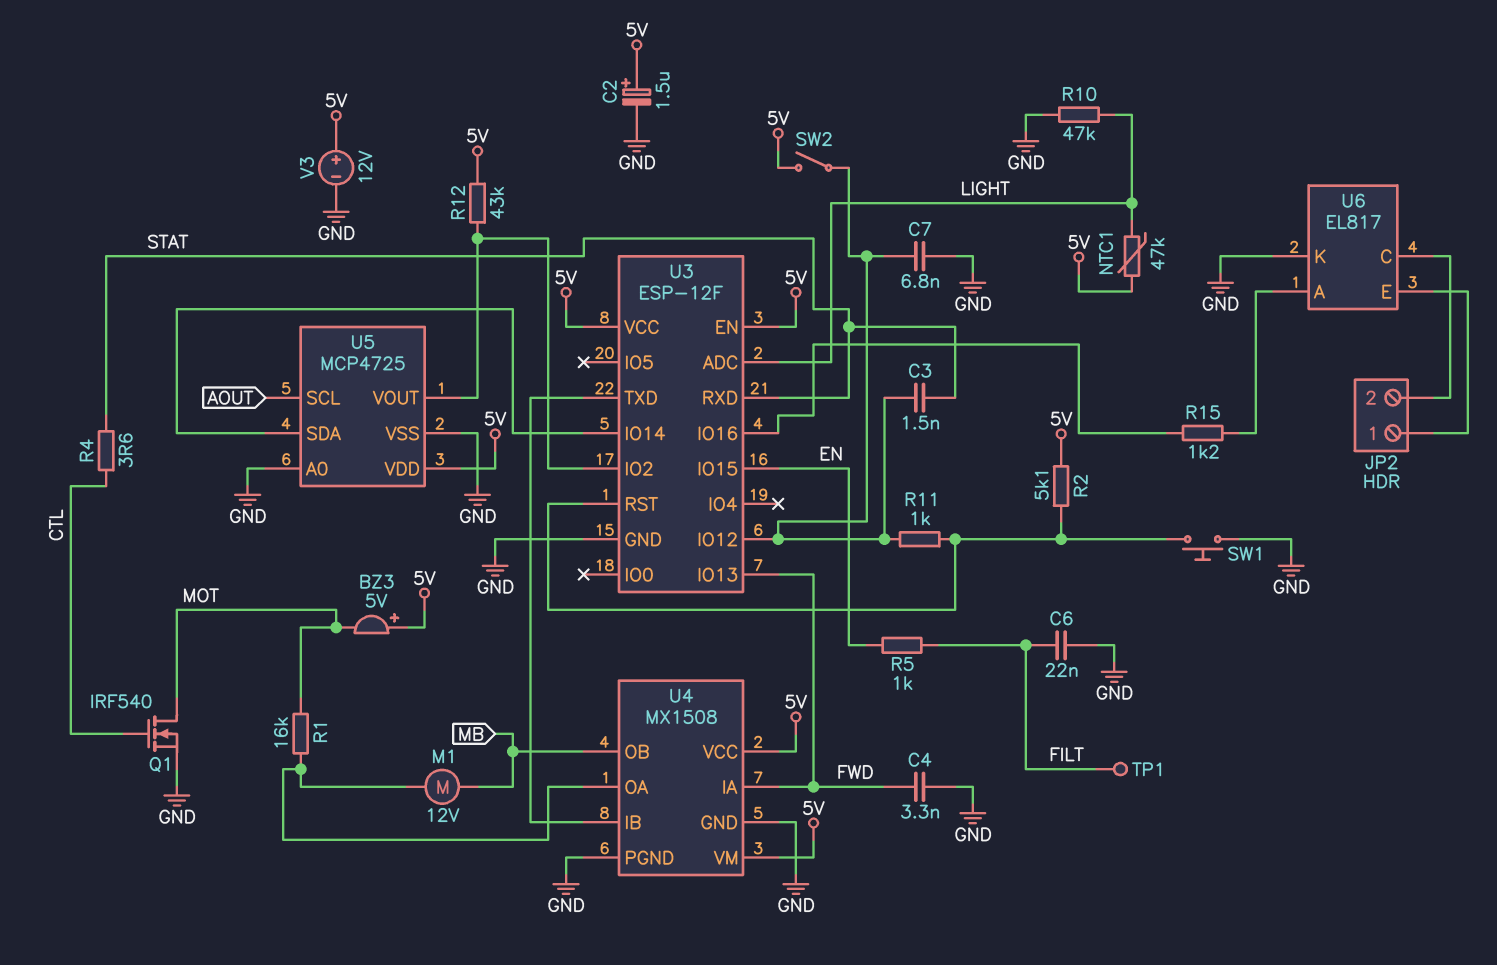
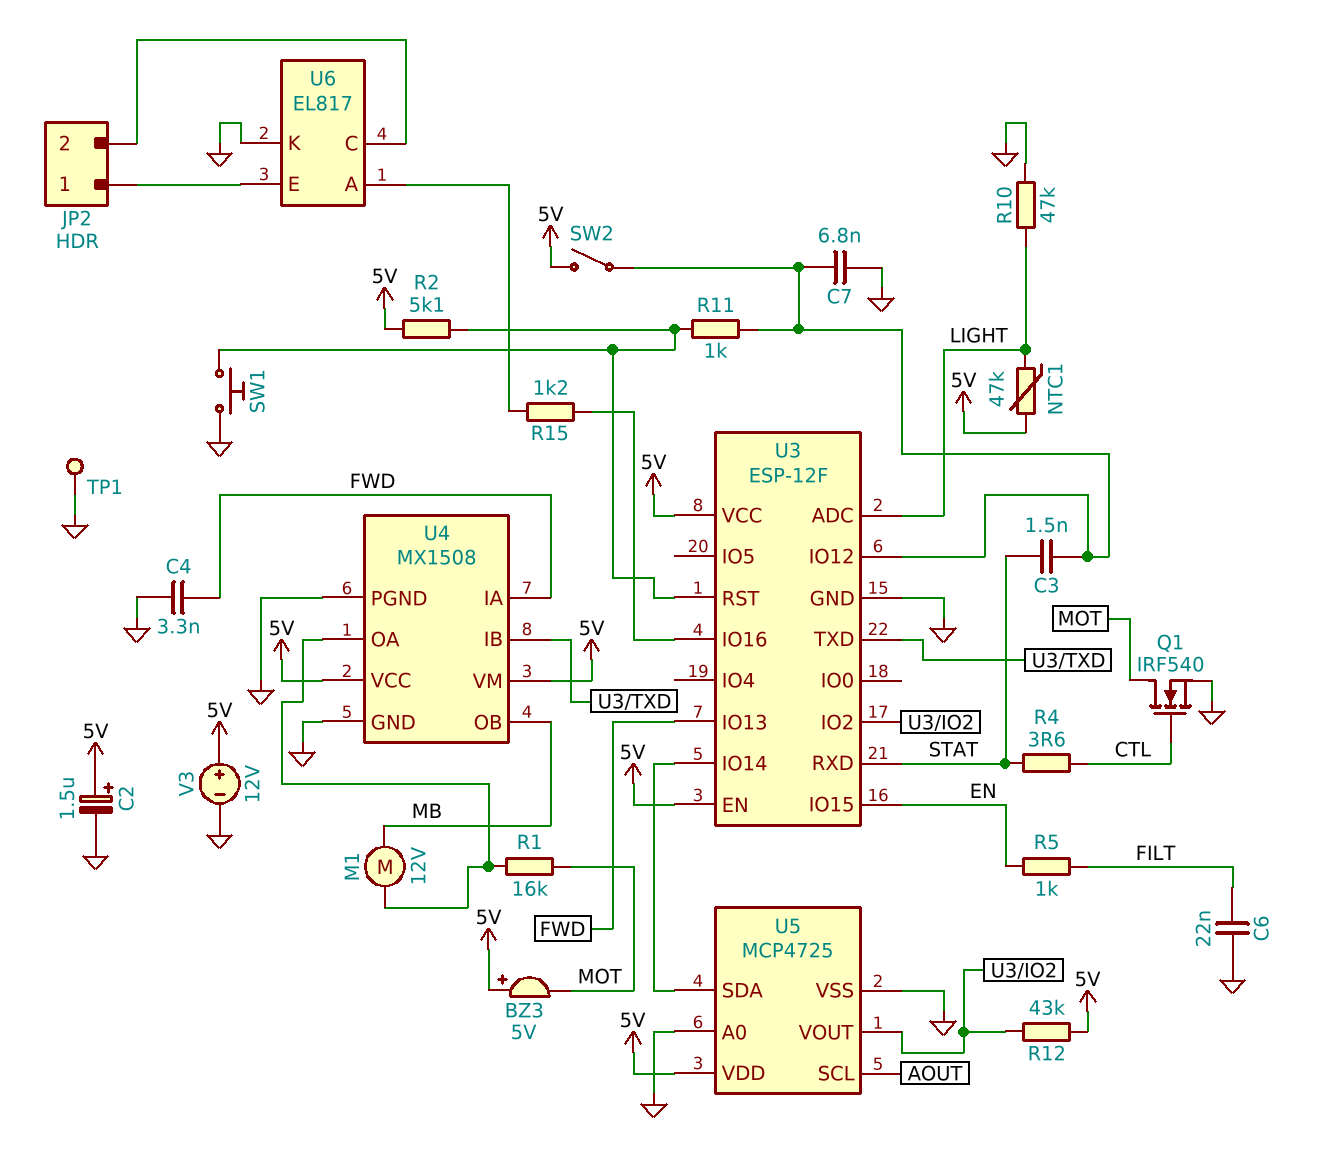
TP1: test point (FILT) -> test point (GND)

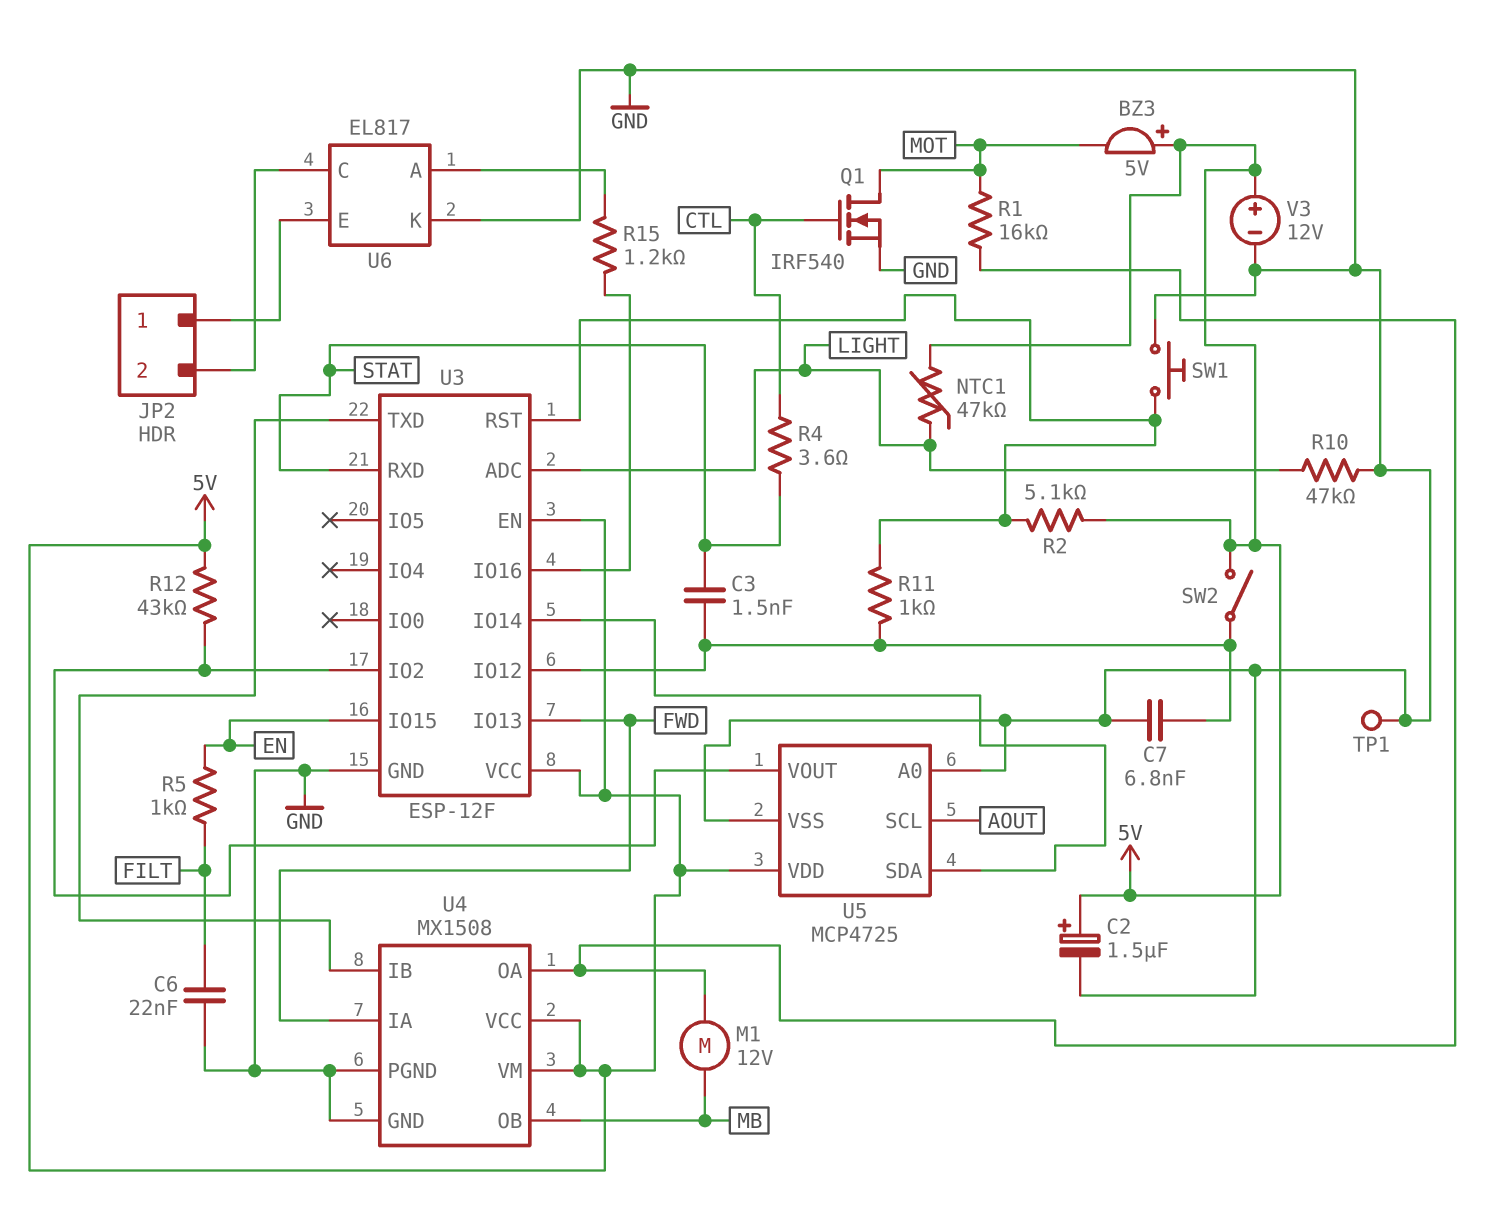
C4: 3.3nF (FWD, GND) -> none

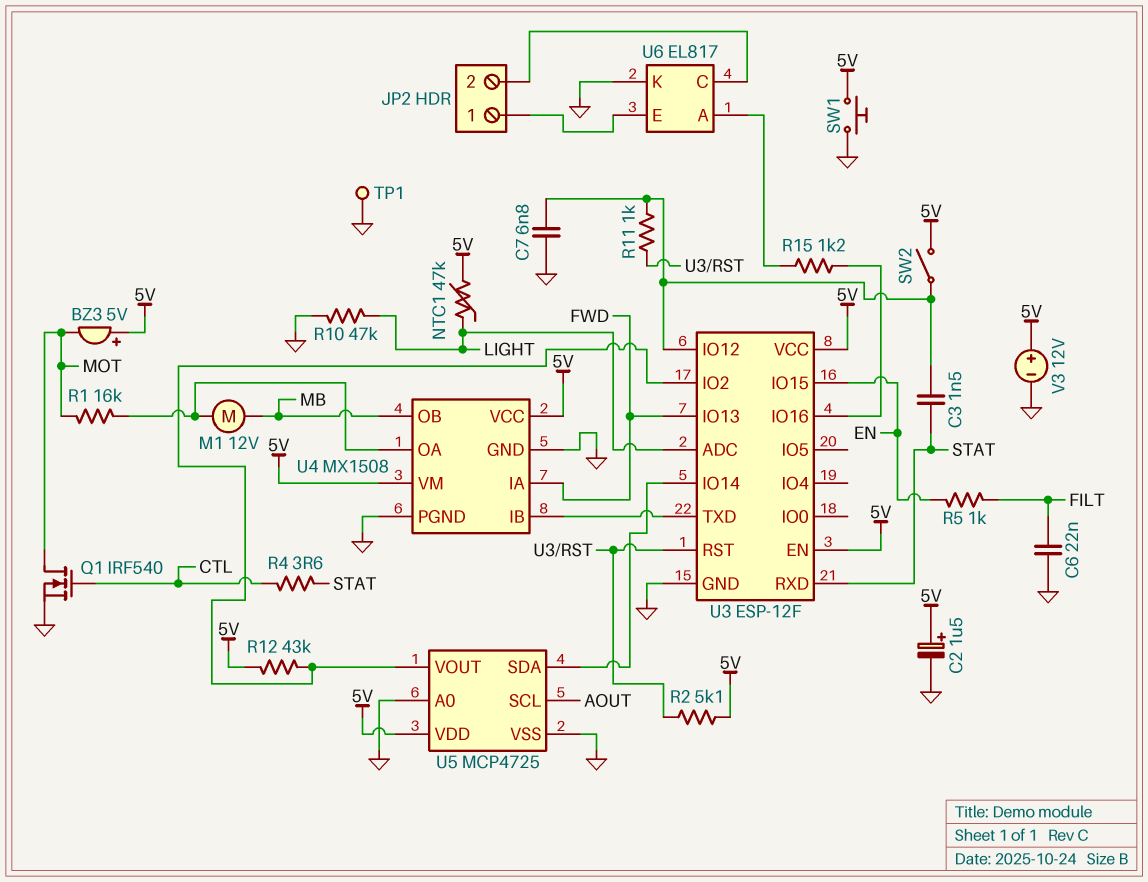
SW1: button (GND, U3/RST) -> button (5V, GND)

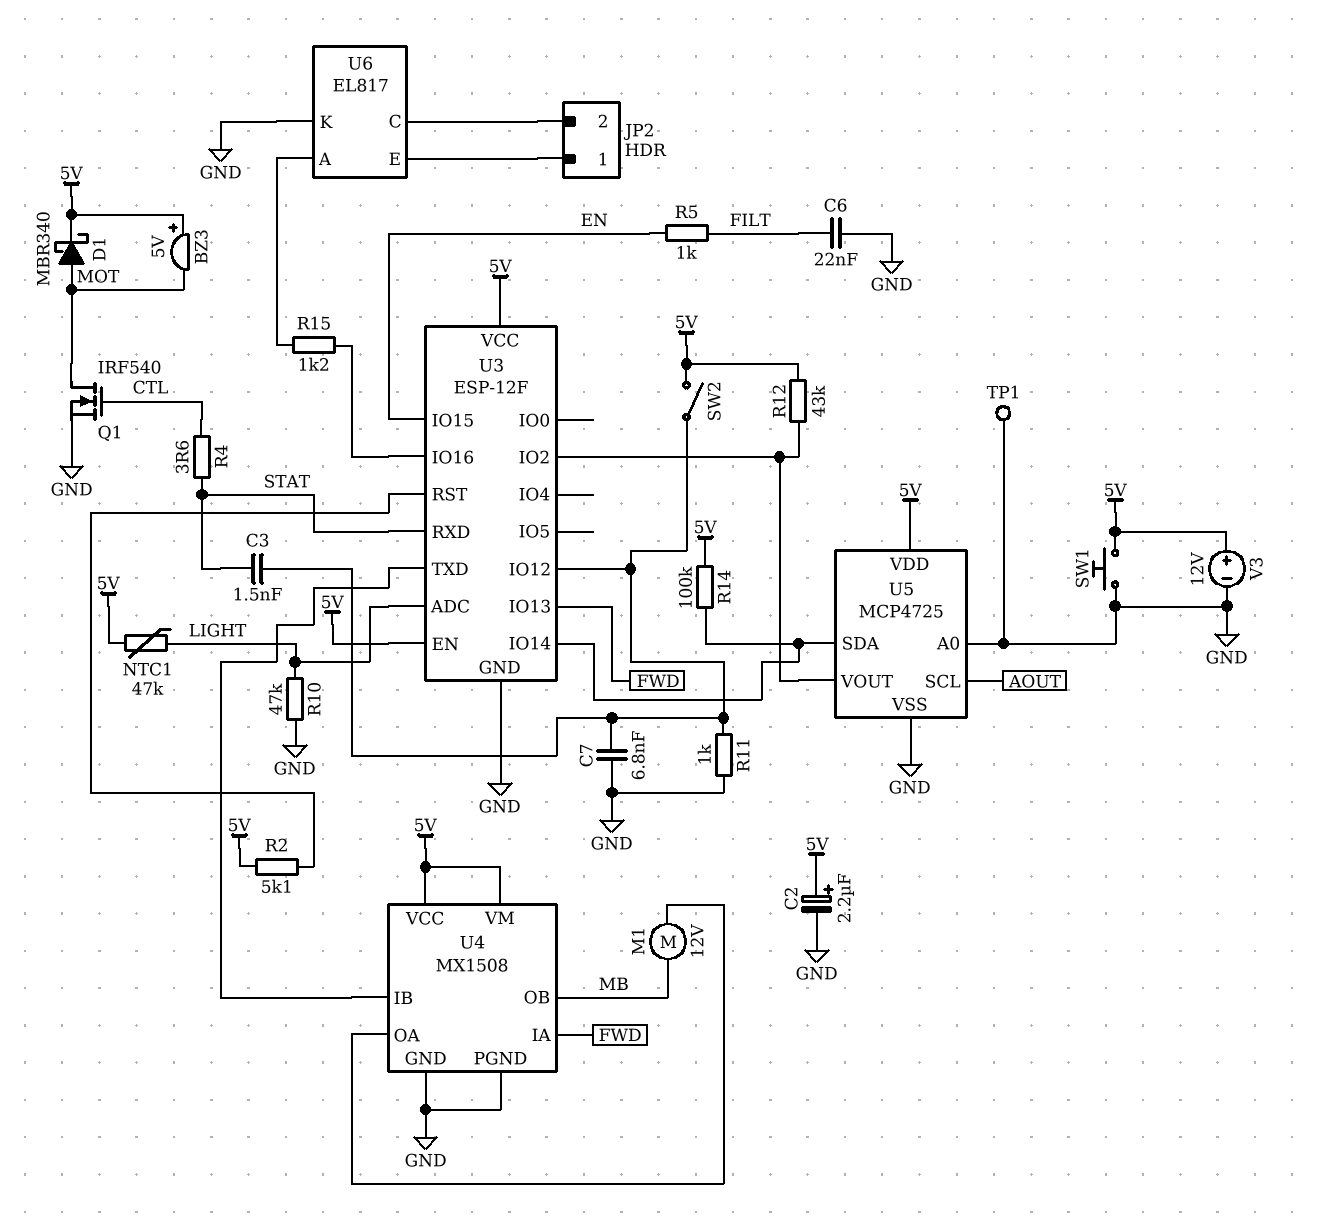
C2: 1.5uF (plus 5V, minus GND) -> 2.2uF (plus 5V, minus GND)
D1: none -> schottky MBR340 (A MOT, K 5V)
R1: 16k (MOT, U4/OA) -> none
R11: 1k (U3/IO12, U3/RST) -> 1k (GND, U3/IO12)
R14: none -> 100k (5V, U3/IO14)

